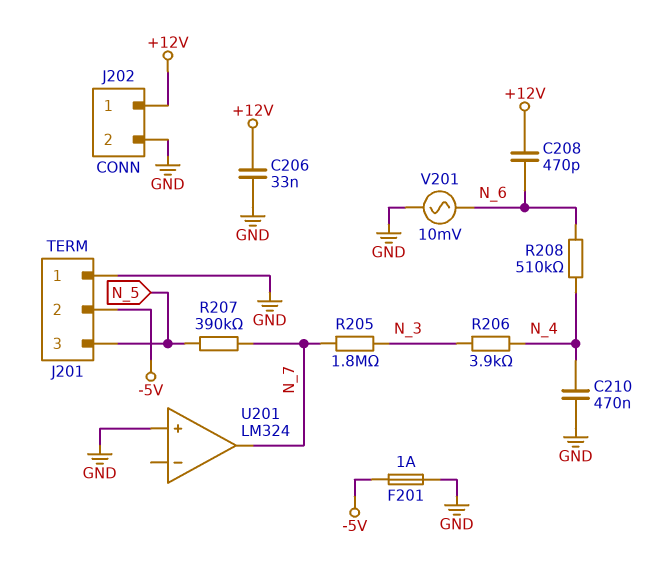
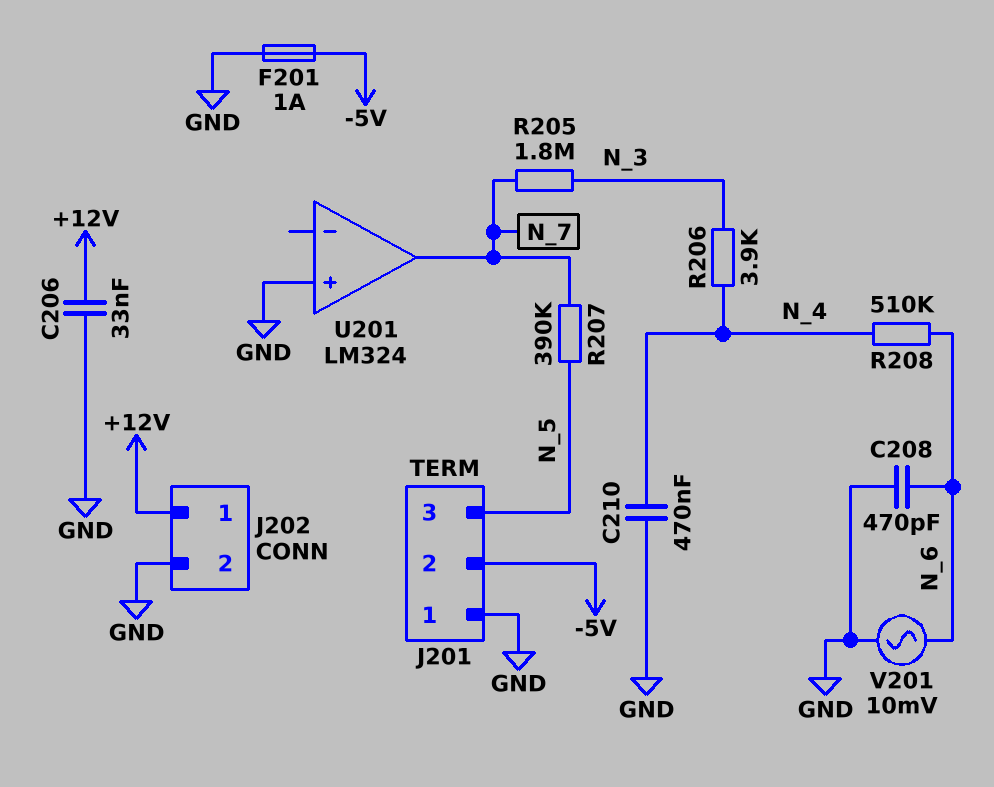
C208: 470pF (+12V, N_6) -> 470pF (GND, N_6)

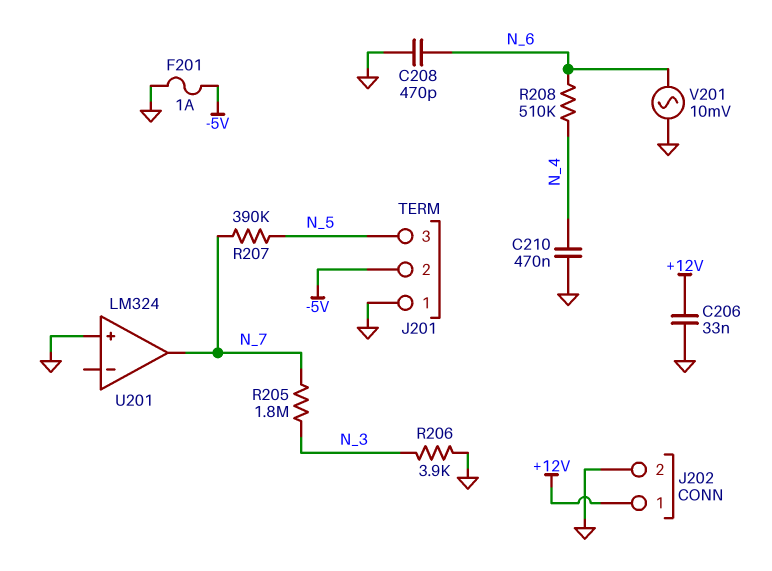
R206: 3.9k (N_3, N_4) -> 3.9k (GND, N_3)

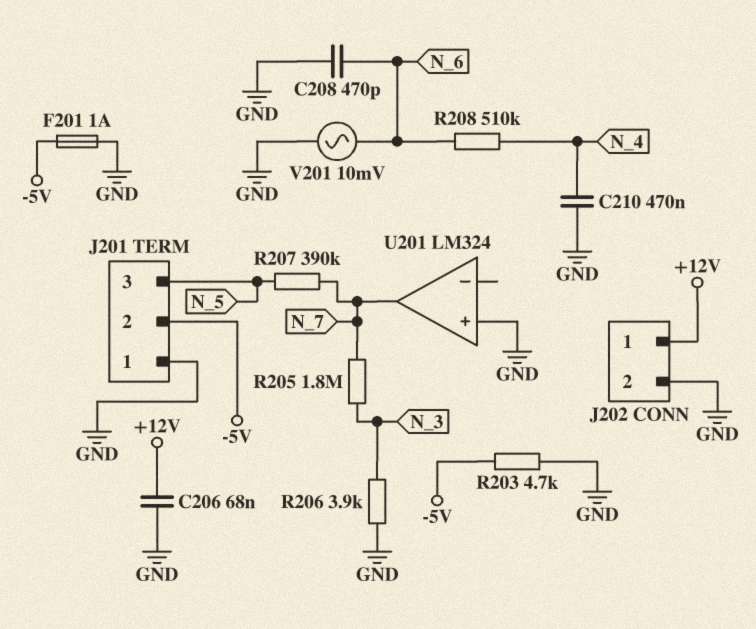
C206: 33nF (+12V, GND) -> 68nF (+12V, GND)
R203: none -> 4.7k (-5V, GND)

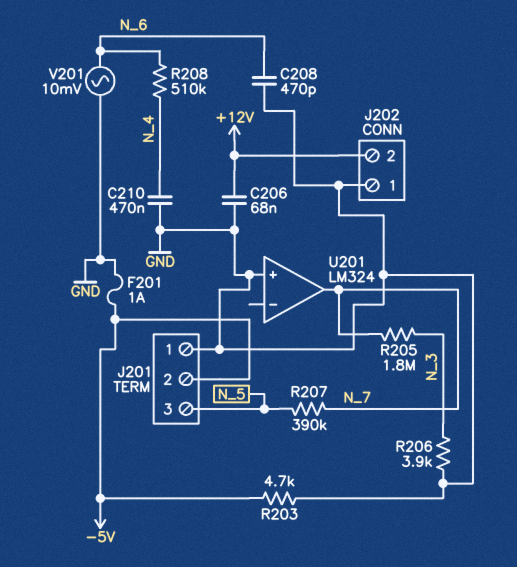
J202 pin 1: +12V -> GND
J202 pin 2: GND -> +12V

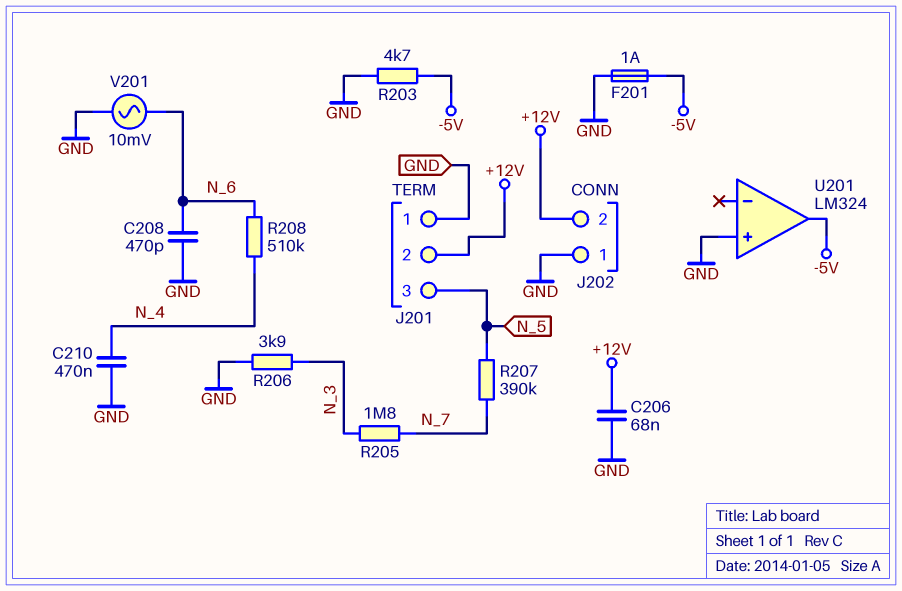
J201 pin 2: -5V -> +12V
U201 pin out: N_7 -> -5V

